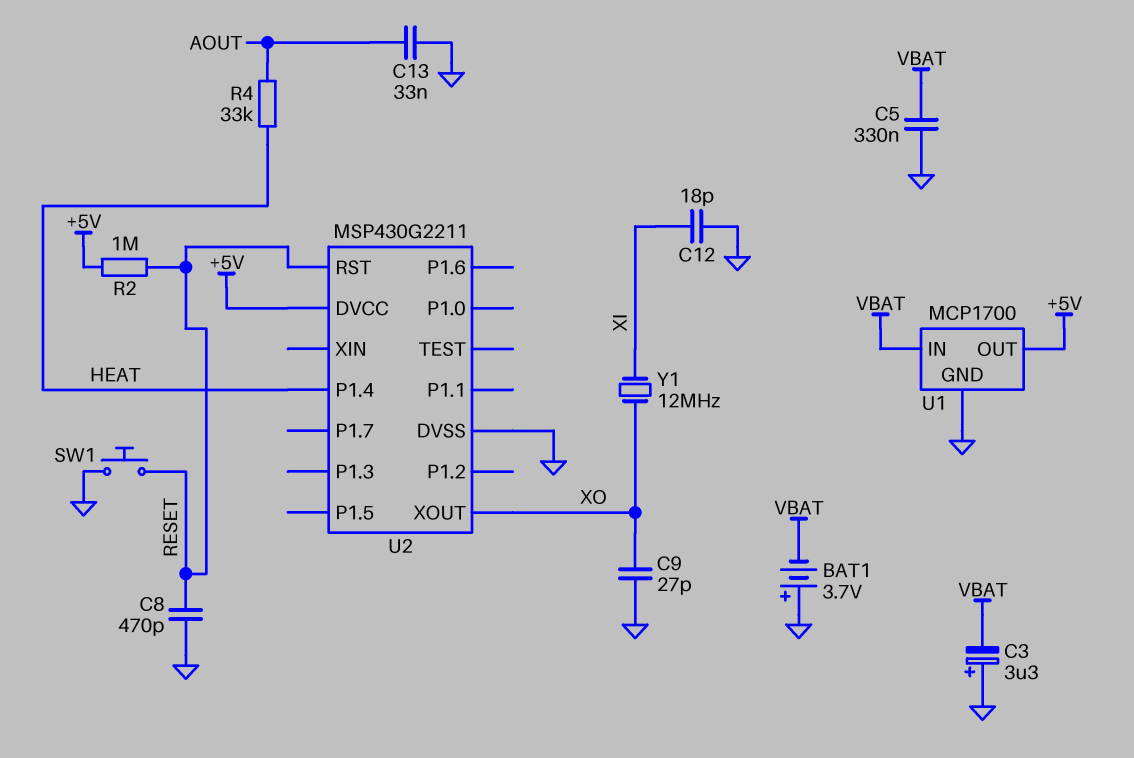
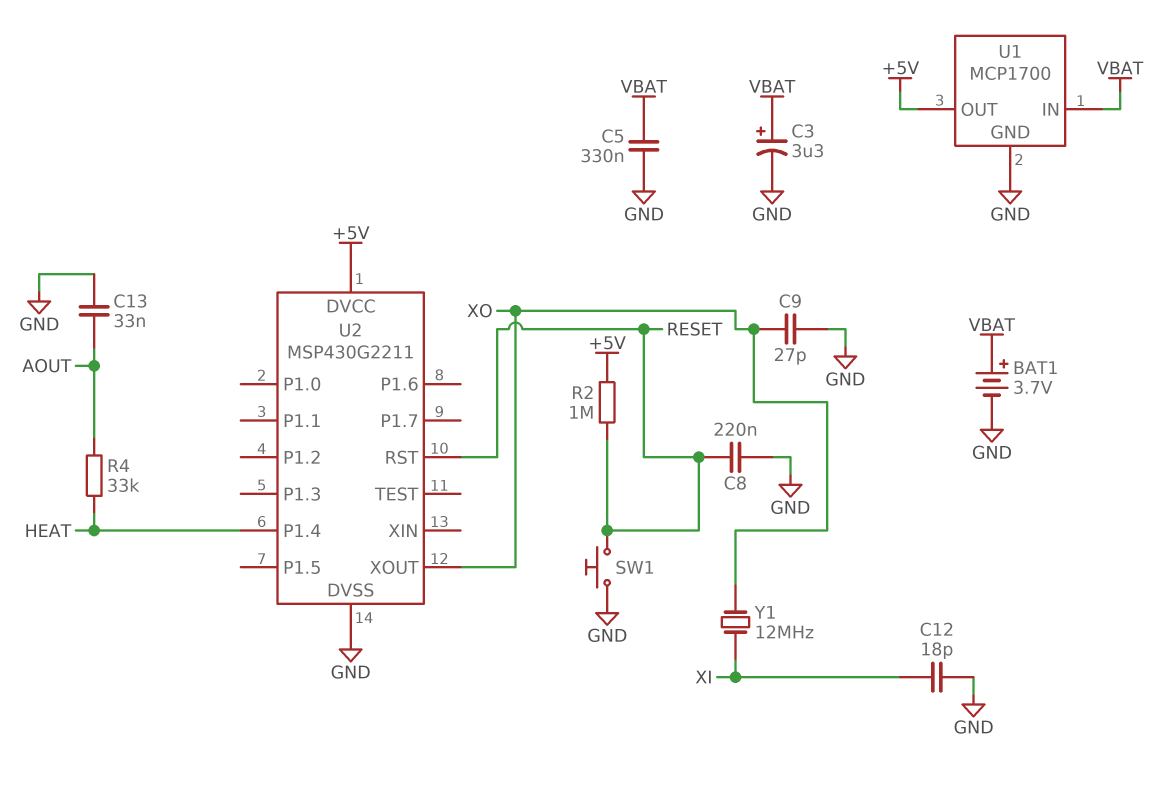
BAT1: 3.7V (plus GND, minus VBAT) -> 3.7V (plus VBAT, minus GND)
C3: 3.3uF (plus GND, minus VBAT) -> 3.3uF (plus VBAT, minus GND)
C8: 470pF (GND, RESET) -> 220nF (GND, RESET)

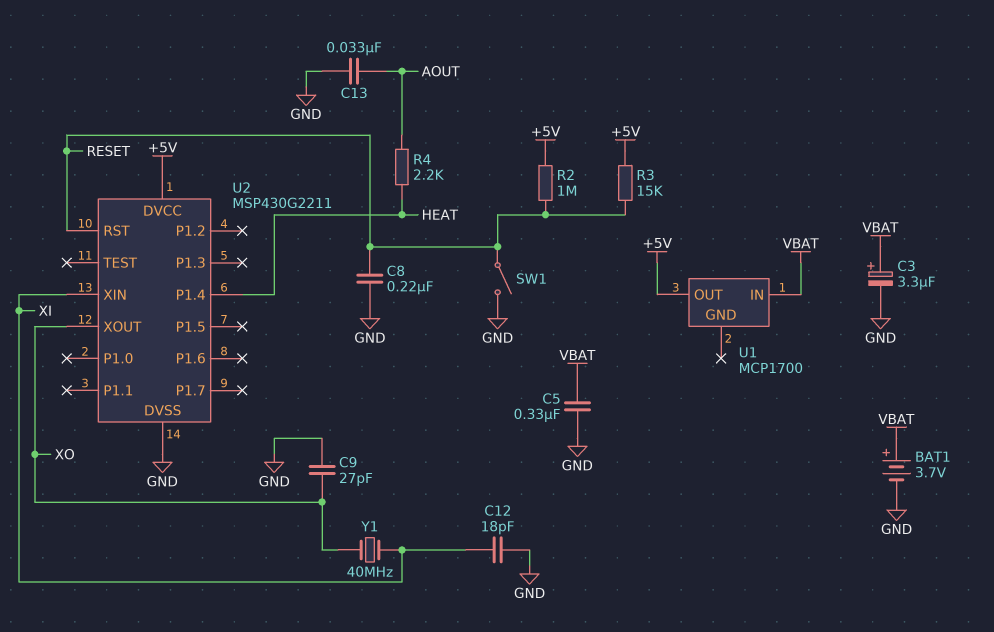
R3: none -> 15k (+5V, RESET)
R4: 33k (AOUT, HEAT) -> 2.2k (AOUT, HEAT)
SW1: button (GND, RESET) -> switch (GND, RESET)
U1 pin GND: GND -> none
U2 pin XIN: none -> XI
Y1: 12MHz (XI, XO) -> 40MHz (XI, XO)

